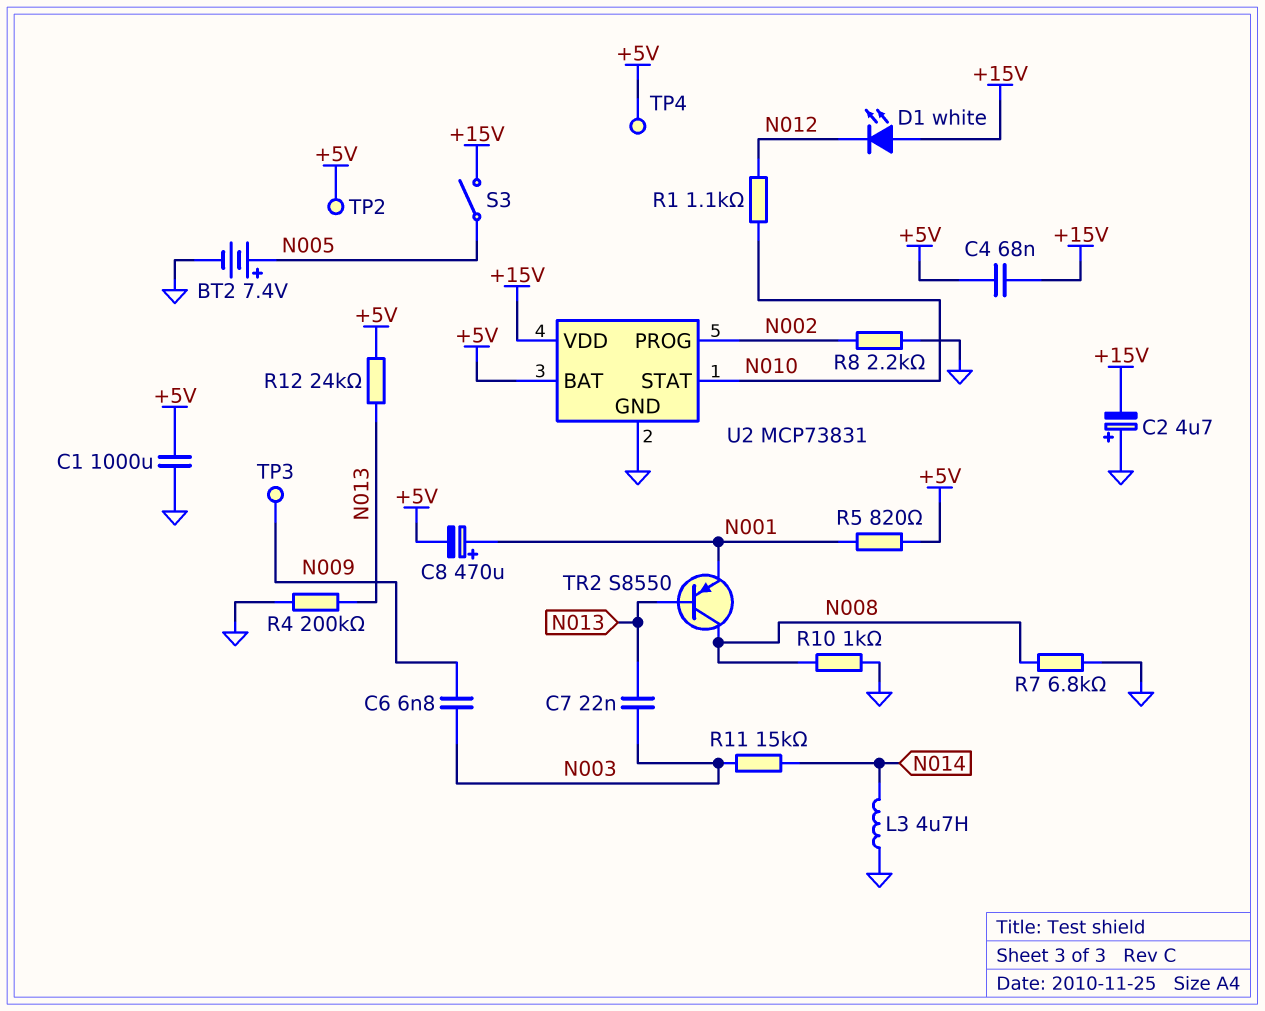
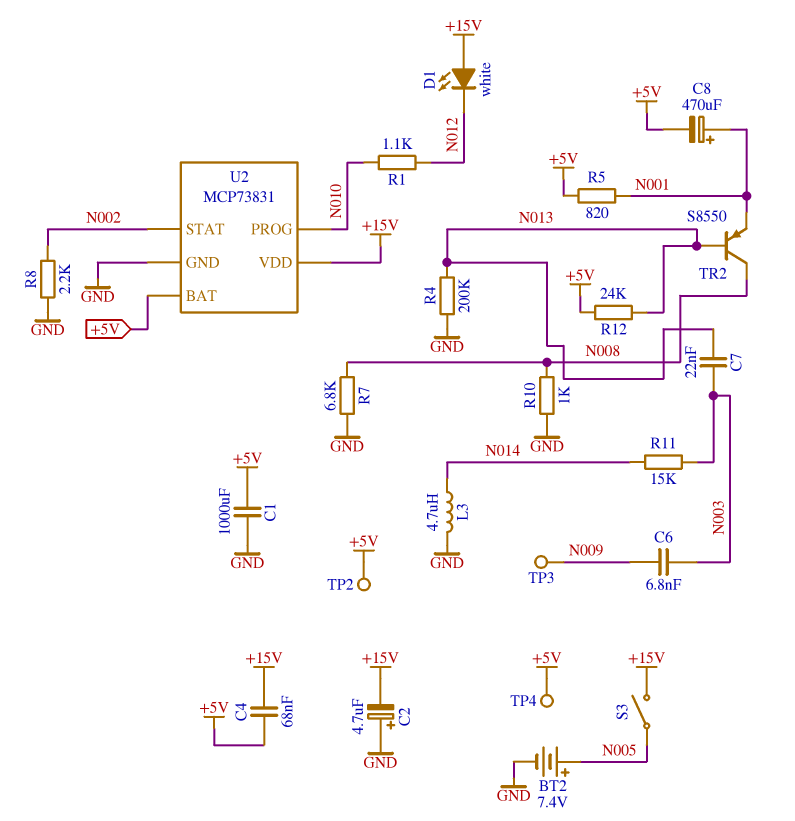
U2 pin PROG: N002 -> N010
U2 pin STAT: N010 -> N002

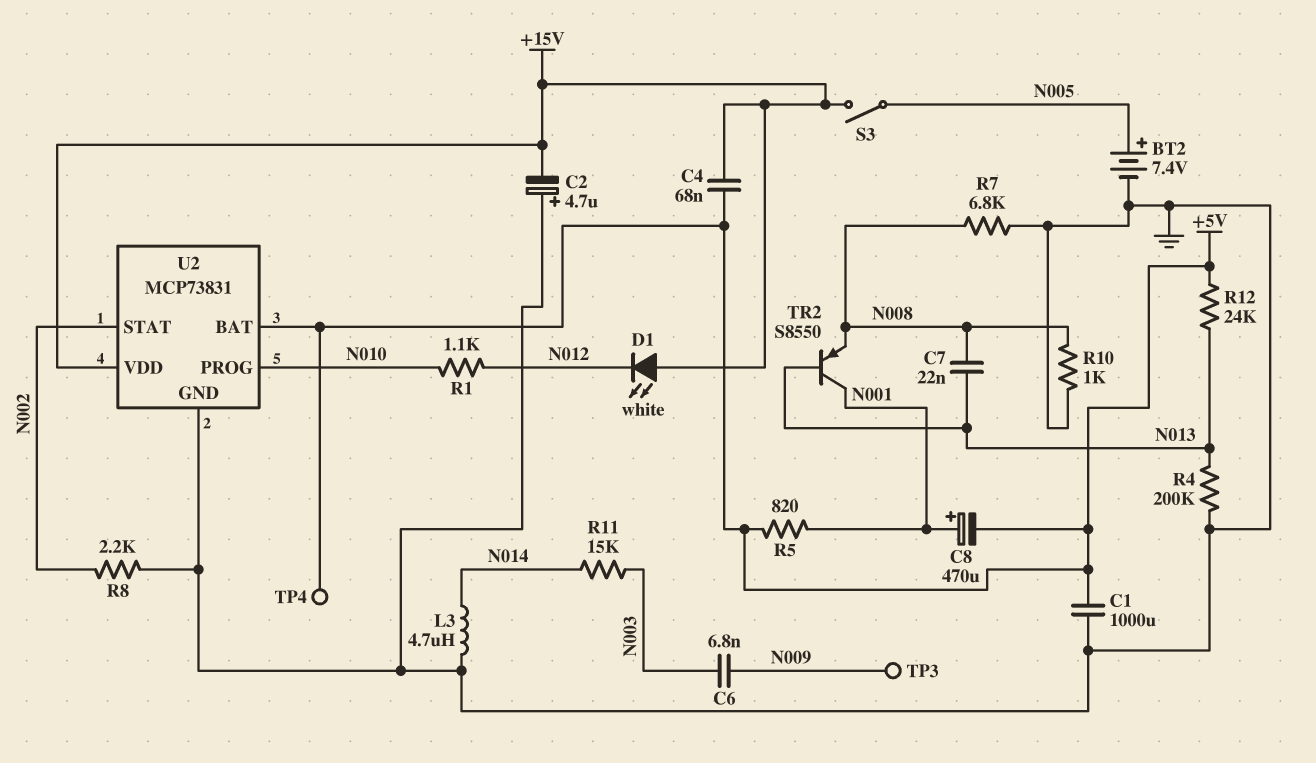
C7: 22nF (N003, N013) -> 22nF (N008, N013)
TP2: test point (+5V) -> none
TR2: PNP S8550 (B N013, C N008, E N001) -> PNP S8550 (B N013, C N001, E N008)

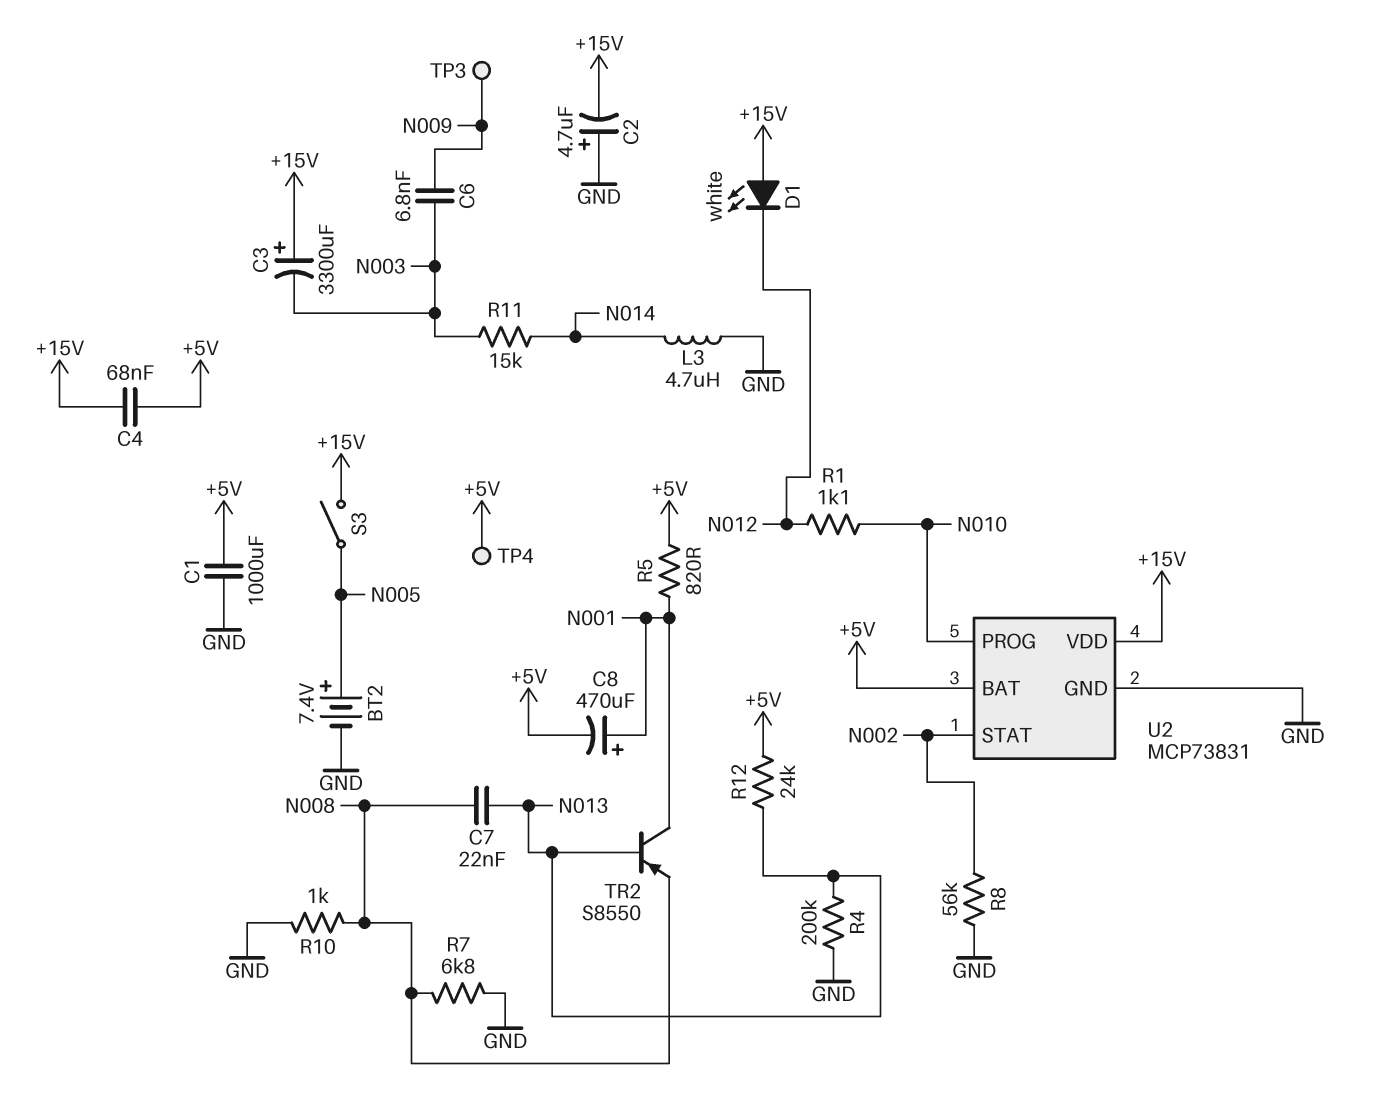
C3: none -> 3300uF (plus +15V, minus N003)
R8: 2.2k (GND, N002) -> 56k (GND, N002)

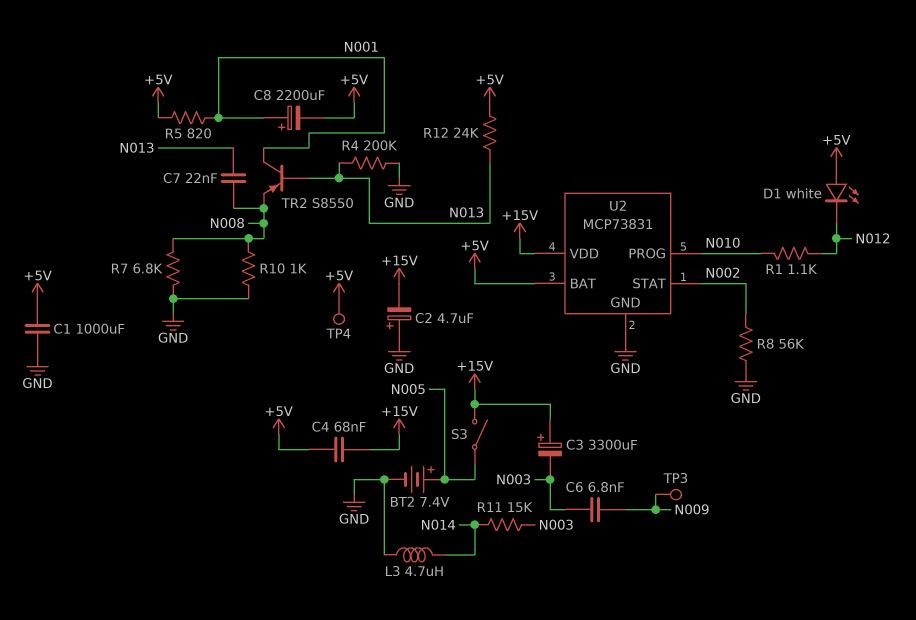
C8: 470uF (plus N001, minus +5V) -> 2200uF (plus N001, minus +5V)
D1: LED white (A +15V, K N012) -> LED white (A +5V, K N012)

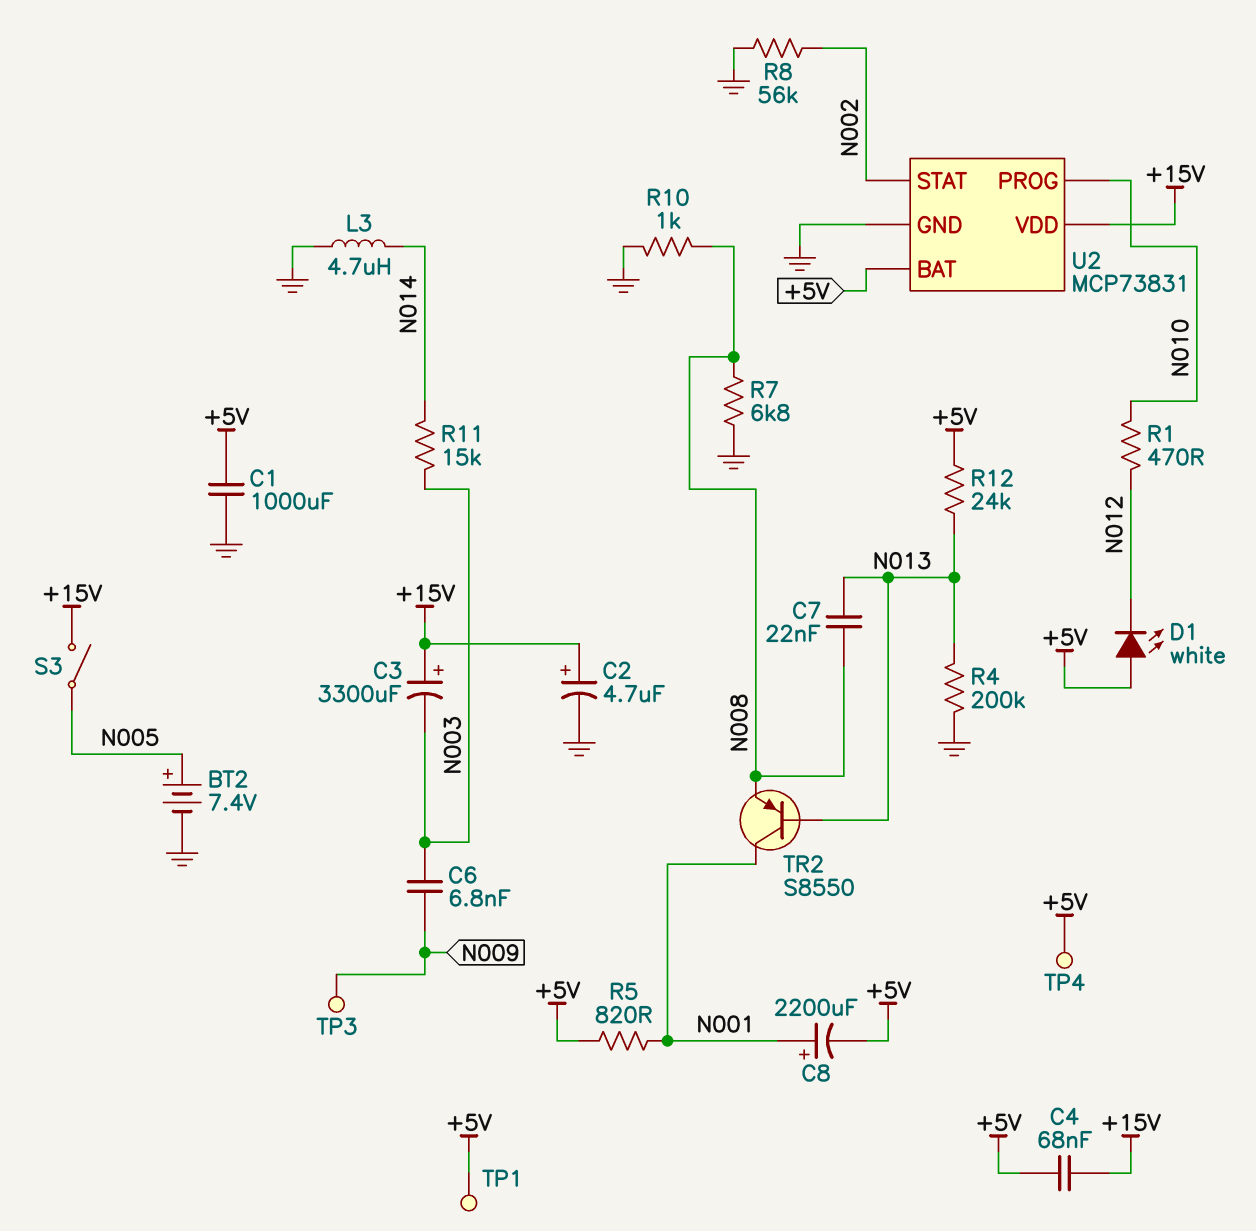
C2: 4.7uF (plus GND, minus +15V) -> 4.7uF (plus +15V, minus GND)
R1: 1.1k (N010, N012) -> 470 (N010, N012)
TP1: none -> test point (+5V)

